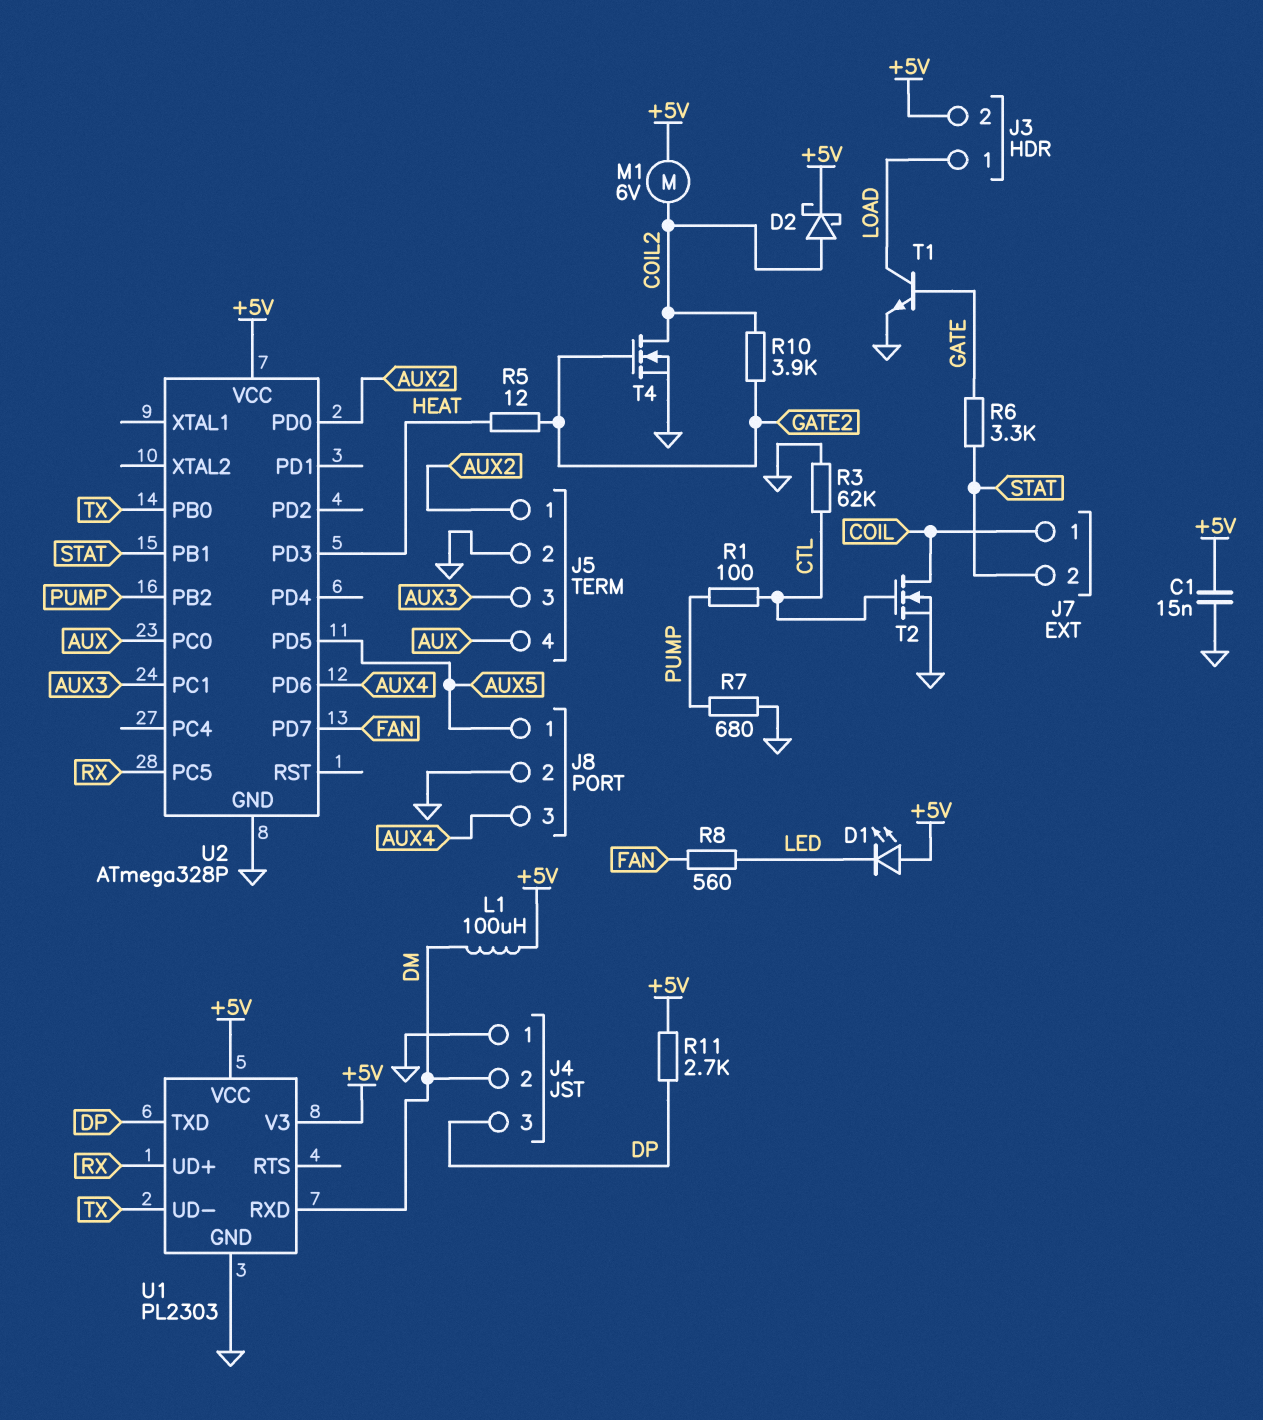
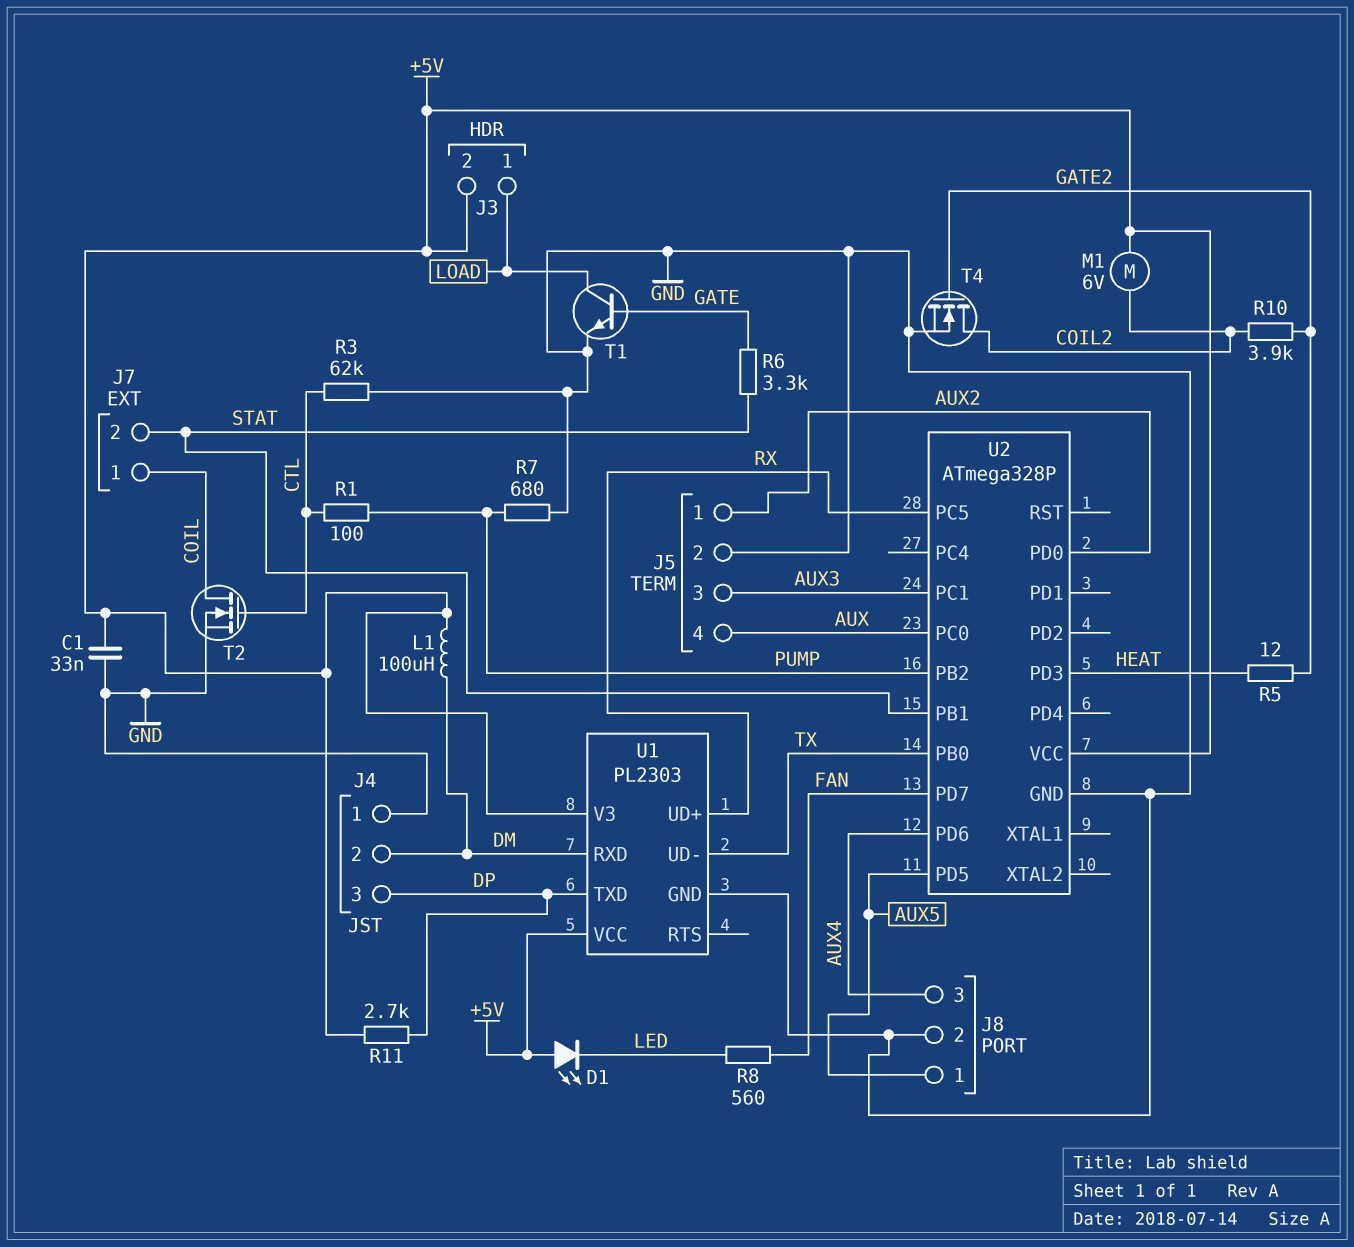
C1: 15nF (+5V, GND) -> 33nF (+5V, GND)
D2: schottky (A COIL2, K +5V) -> none

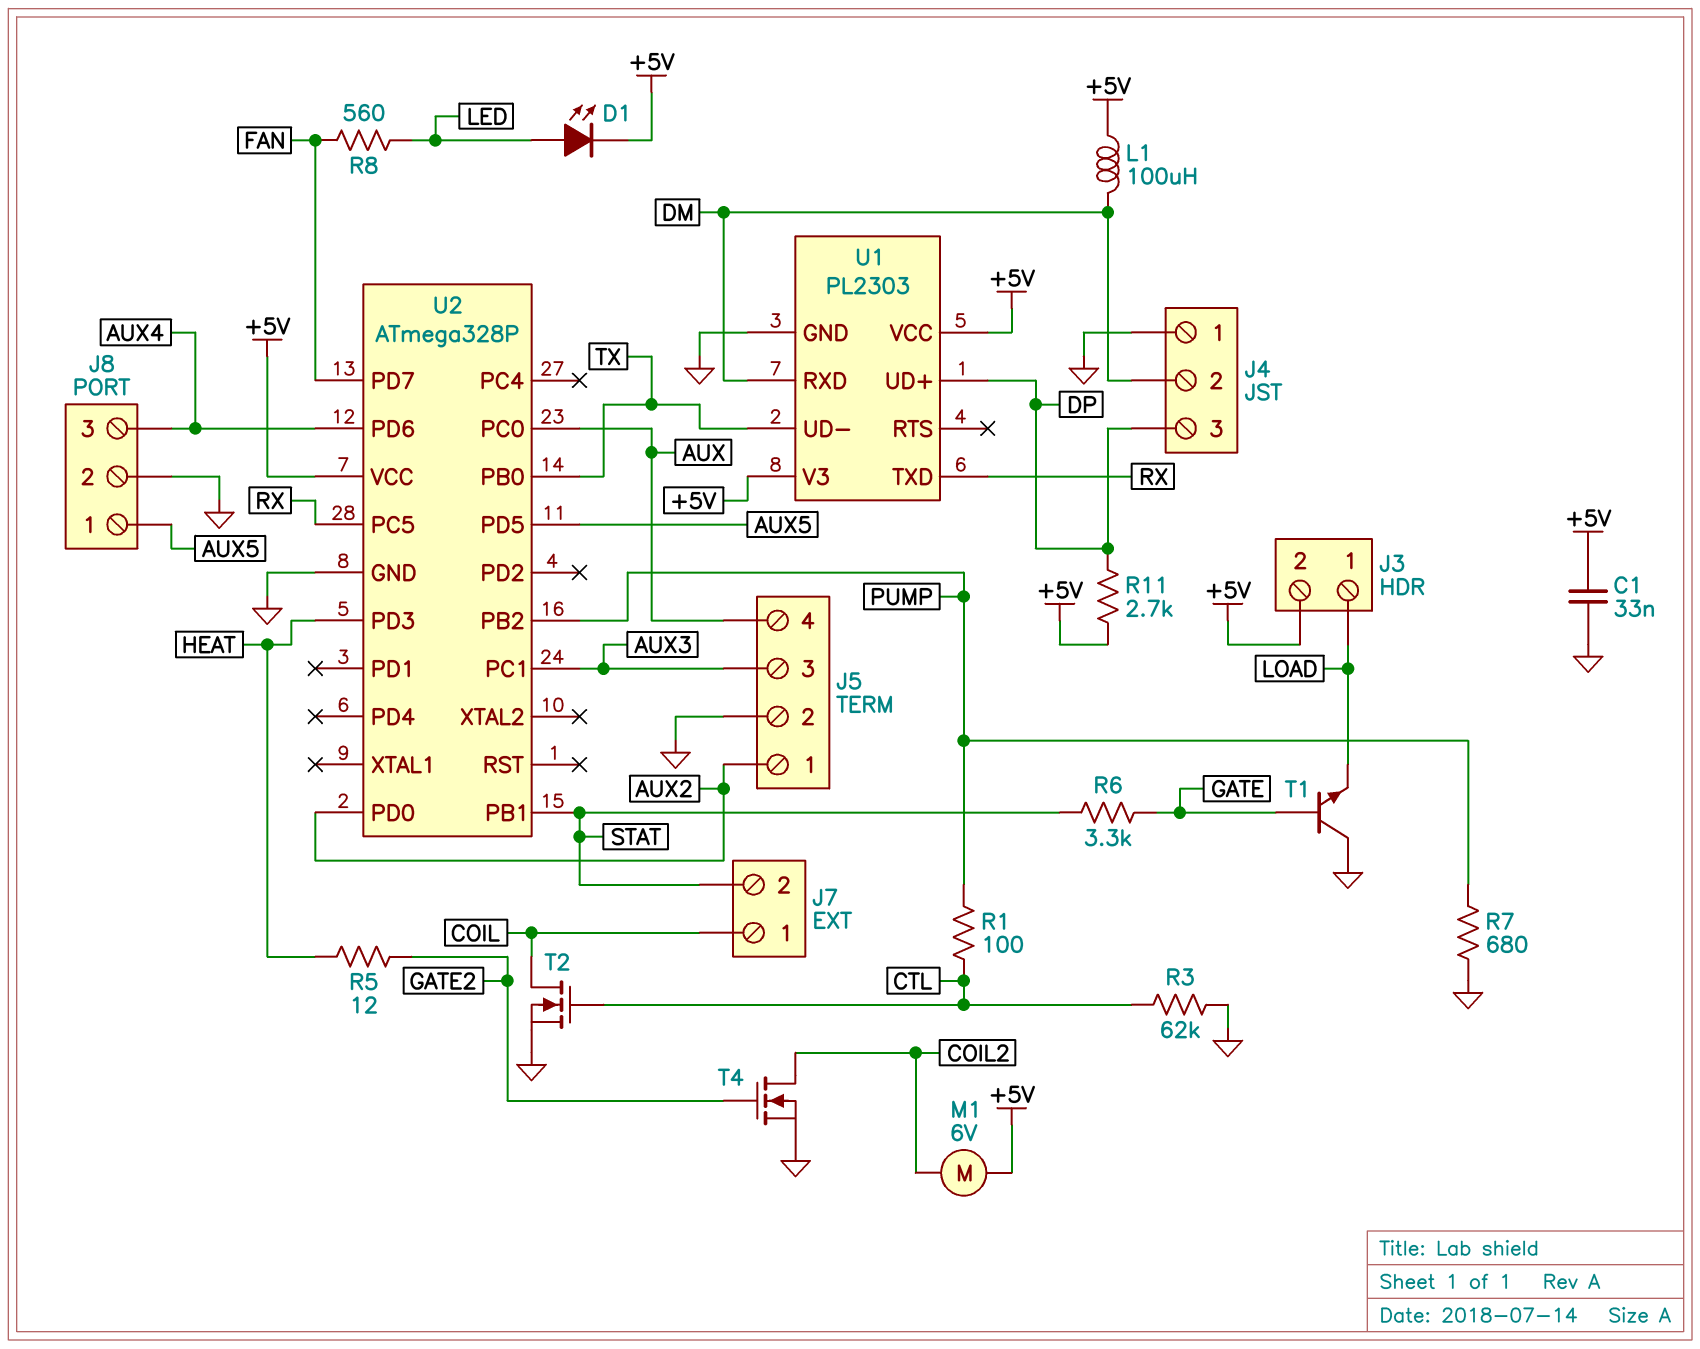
D1: LED (A +5V, K LED) -> LED (A LED, K +5V)
R10: 3.9k (COIL2, GATE2) -> none
T1: NPN (B GATE, C LOAD, E GND) -> NPN (B GATE, C GND, E LOAD)
U1 pin TXD: DP -> RX
U1 pin UD+: RX -> DP

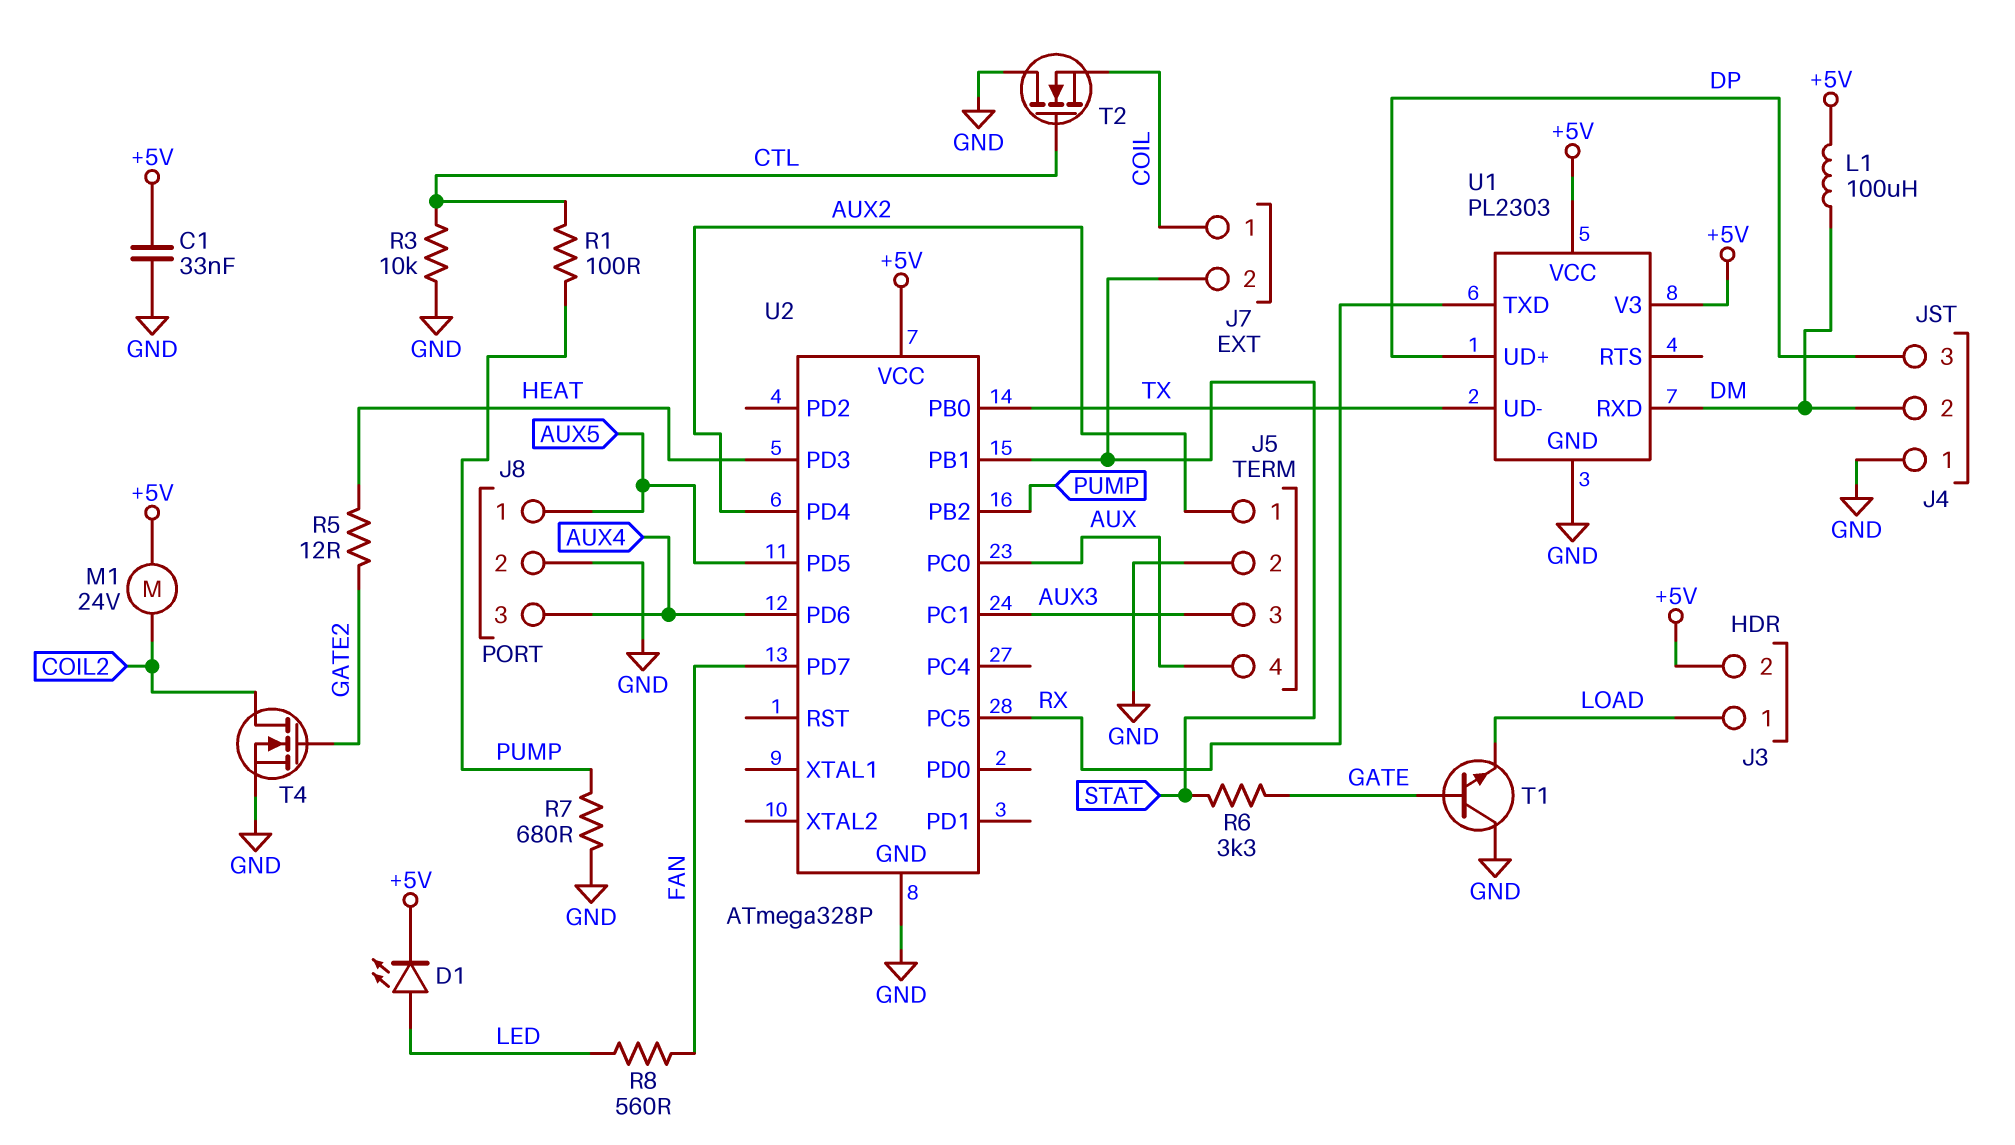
M1: motor 6V (+5V, COIL2) -> motor 24V (+5V, COIL2)
R3: 62k (CTL, GND) -> 10k (CTL, GND)
R11: 2.7k (+5V, DP) -> none
T2: NMOS (G CTL, D COIL, S GND) -> NMOS (G CTL, D GND, S COIL)
U2 pin PD0: AUX2 -> none
U2 pin PD4: none -> AUX2

